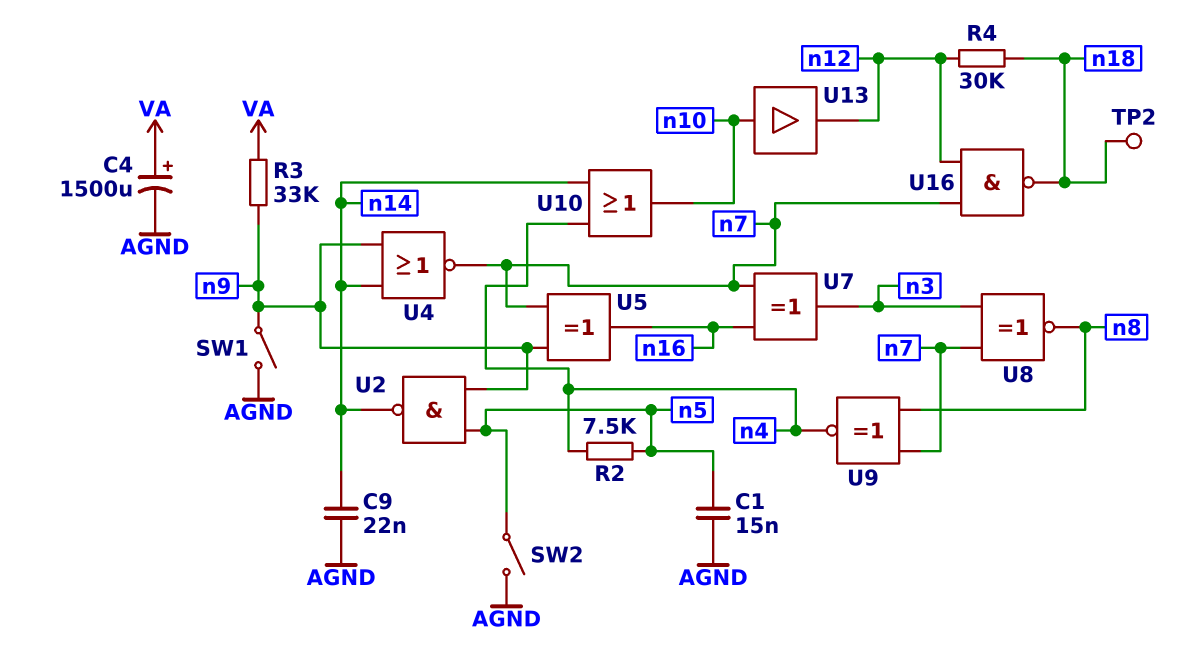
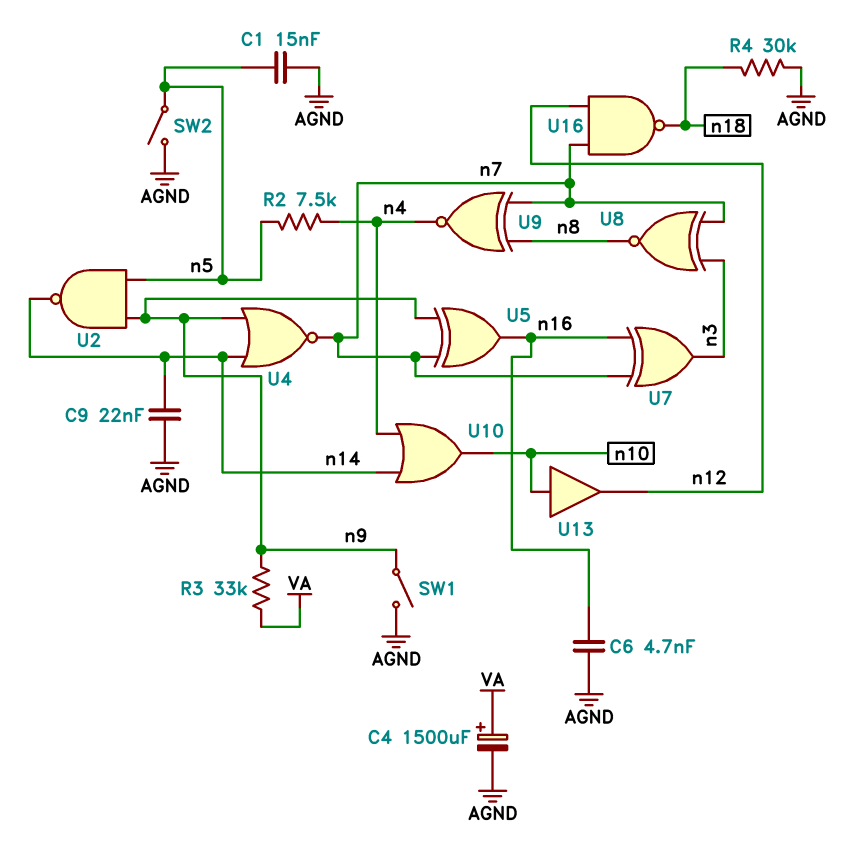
C6: none -> 4.7nF (AGND, n16)
R4: 30k (n12, n18) -> 30k (AGND, n18)
TP2: test point (n18) -> none

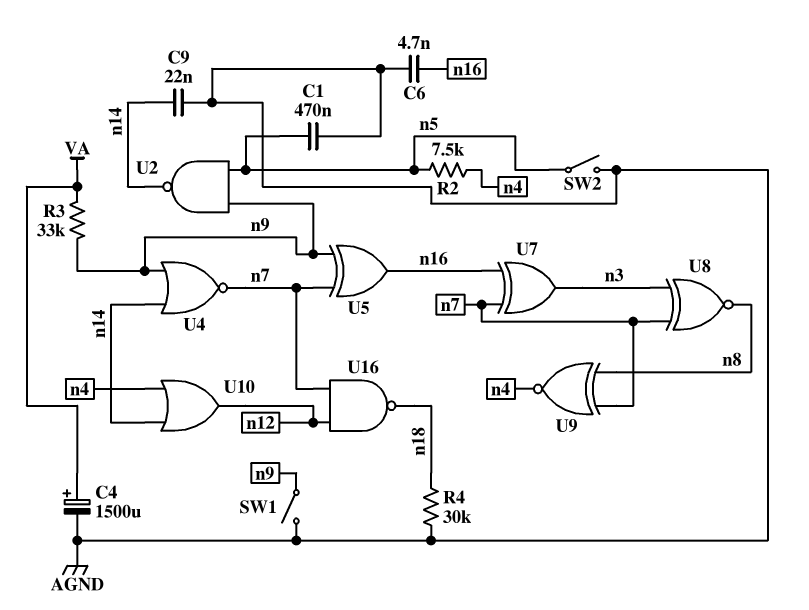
C1: 15nF (AGND, n5) -> 470nF (AGND, n5)
U10: OR (in n4, in n14, out n10) -> OR (in n4, in n14, out n12)
U13: buffer (in n10, out n12) -> none

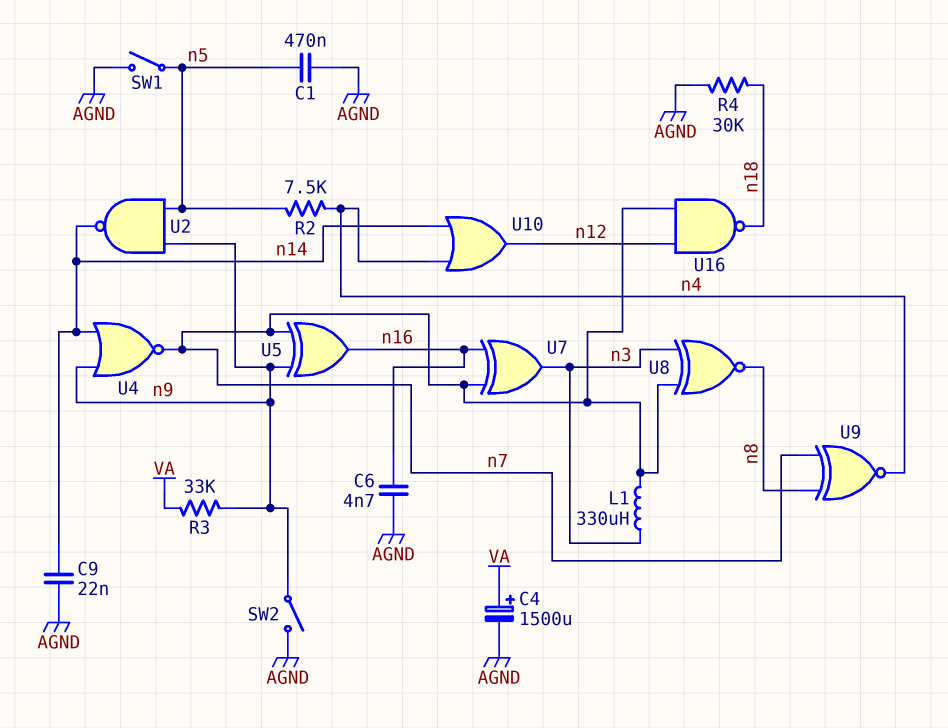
L1: none -> 330uH (n3, n7)
SW1: switch (AGND, n9) -> switch (AGND, n5)
SW2: switch (AGND, n5) -> switch (AGND, n9)

